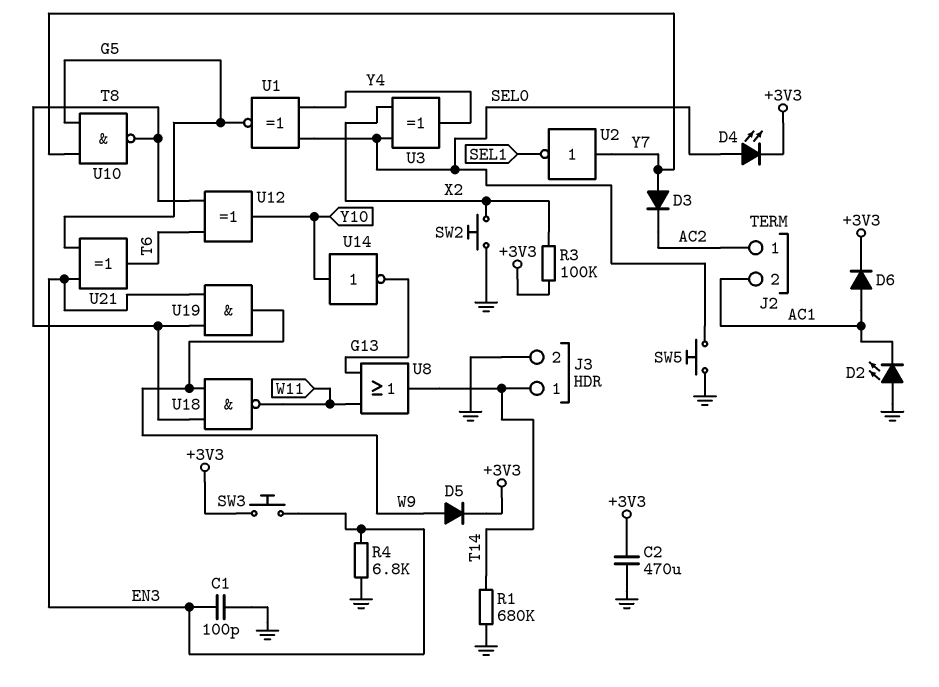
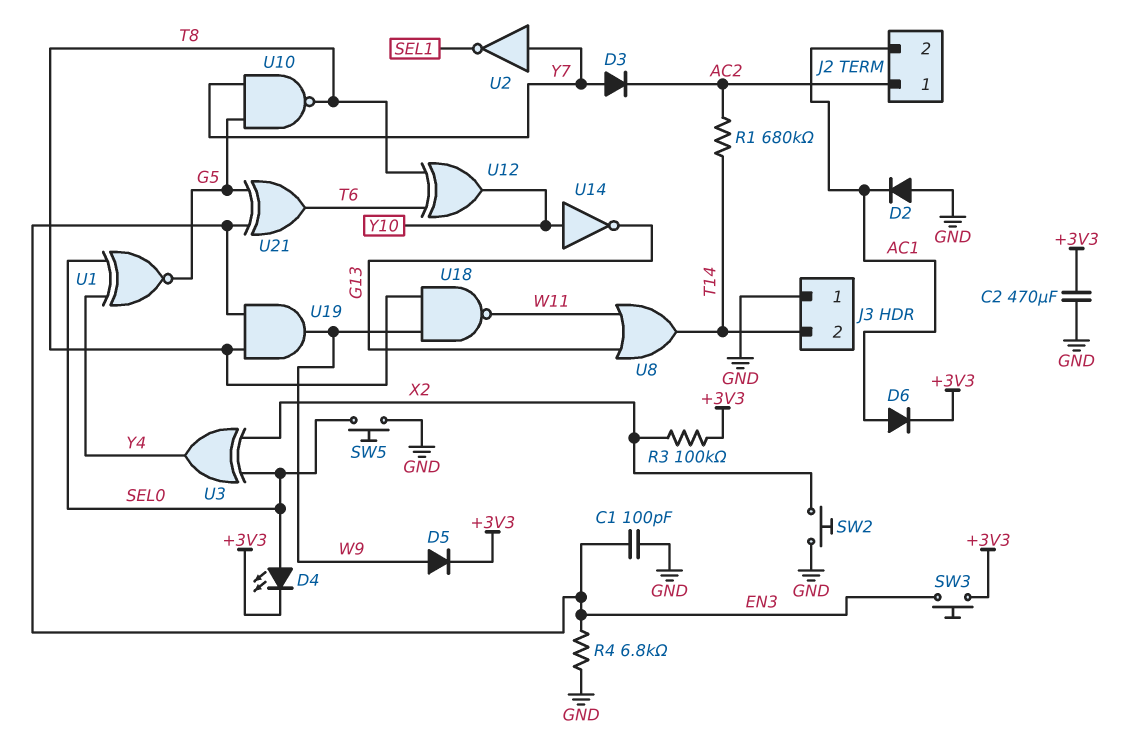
D2: LED (A GND, K AC1) -> diode (A GND, K AC1)
J3 pin 1: T14 -> GND
J3 pin 2: GND -> T14
R1: 680k (GND, T14) -> 680k (AC2, T14)

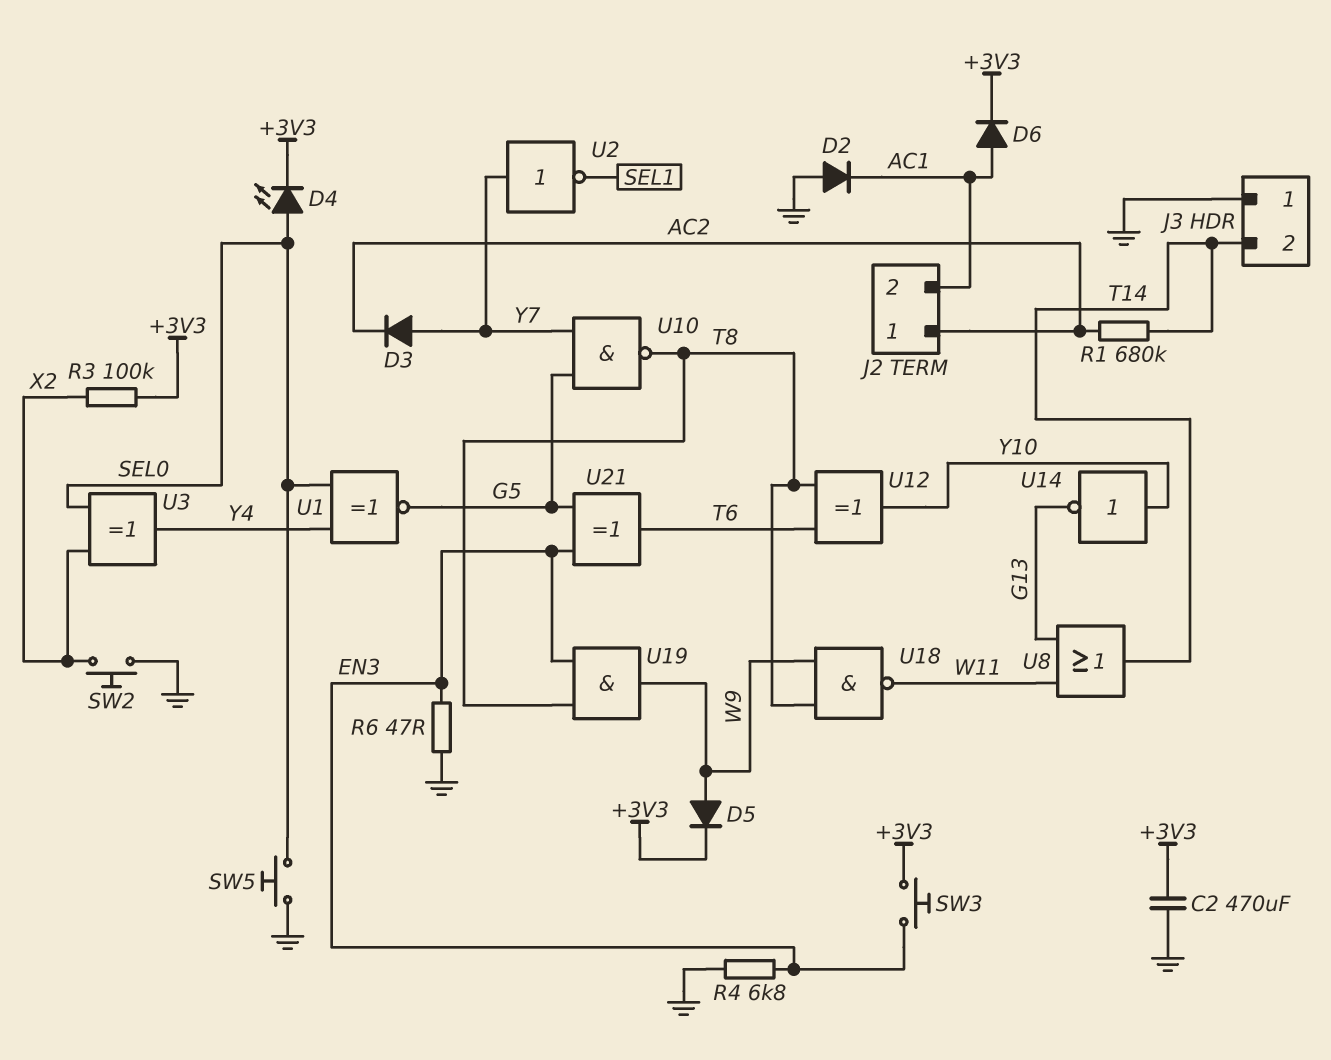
C1: 100pF (EN3, GND) -> none
R6: none -> 47 (EN3, GND)

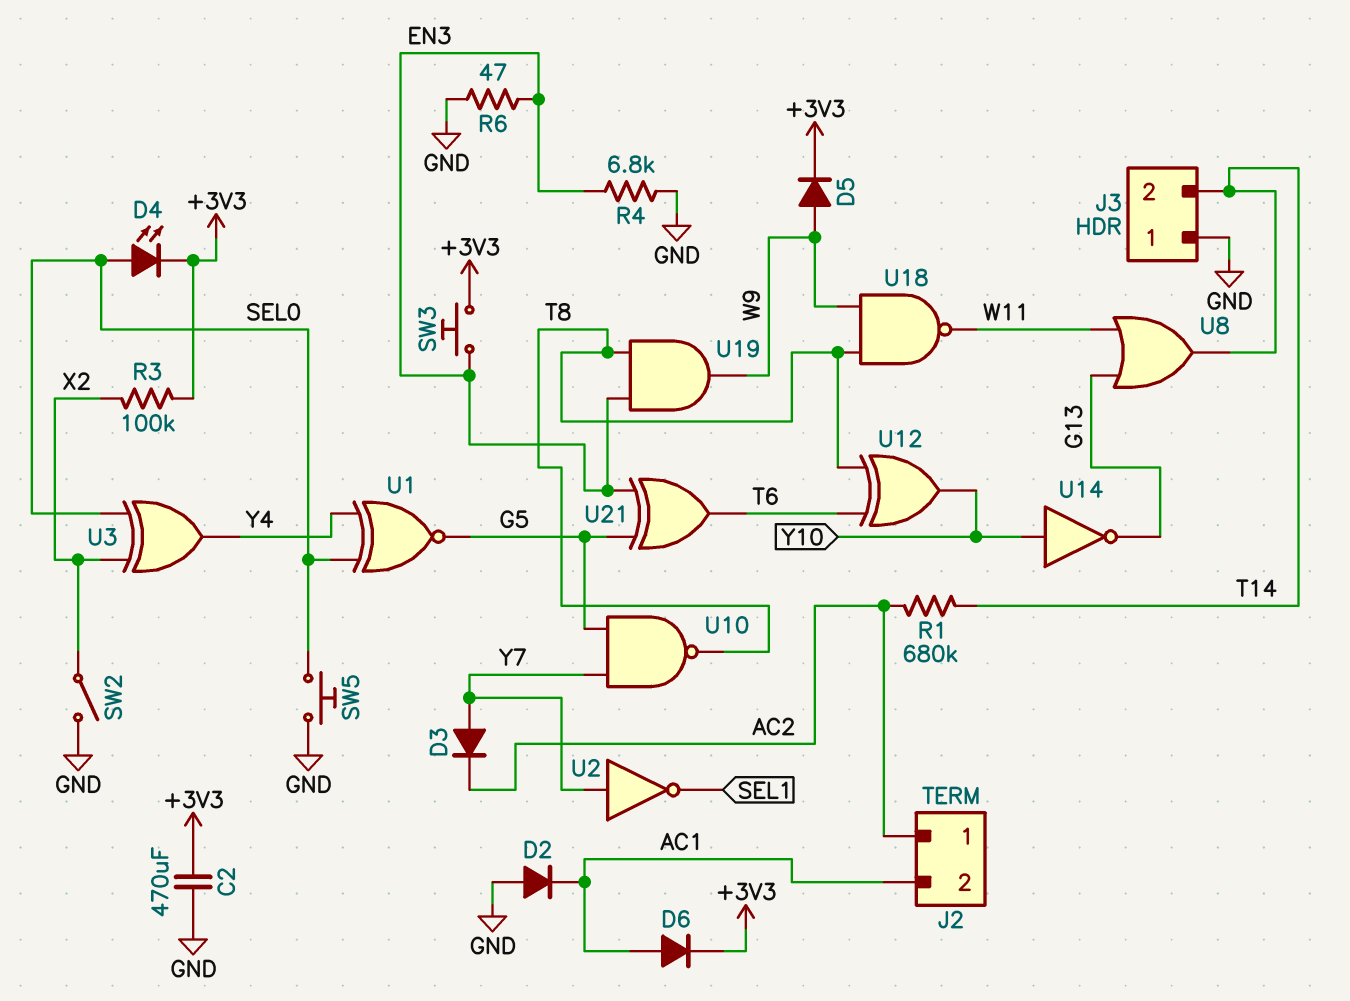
SW2: button (GND, X2) -> switch (GND, X2)

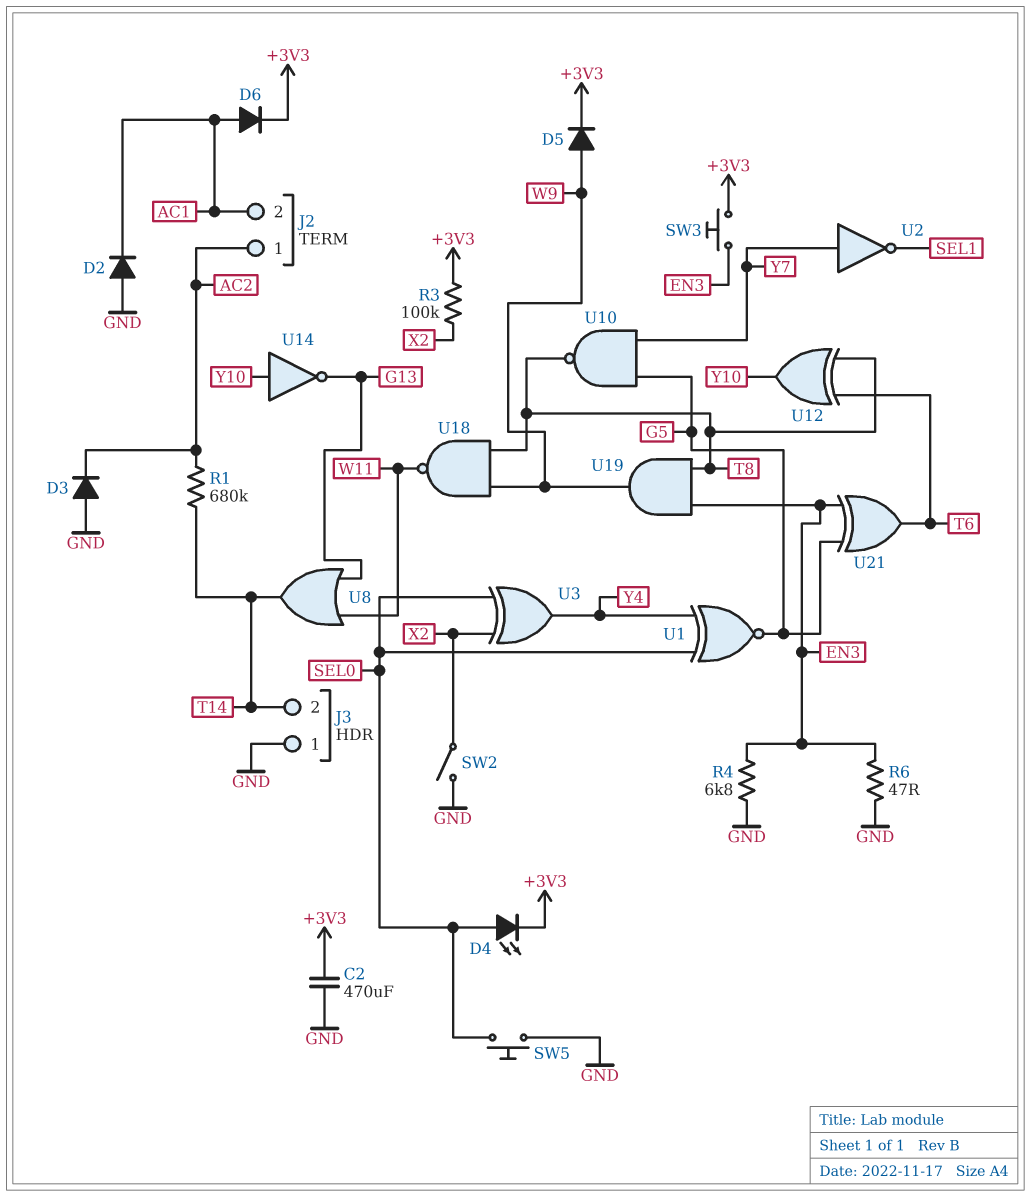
D3: diode (A Y7, K AC2) -> diode (A GND, K AC2)

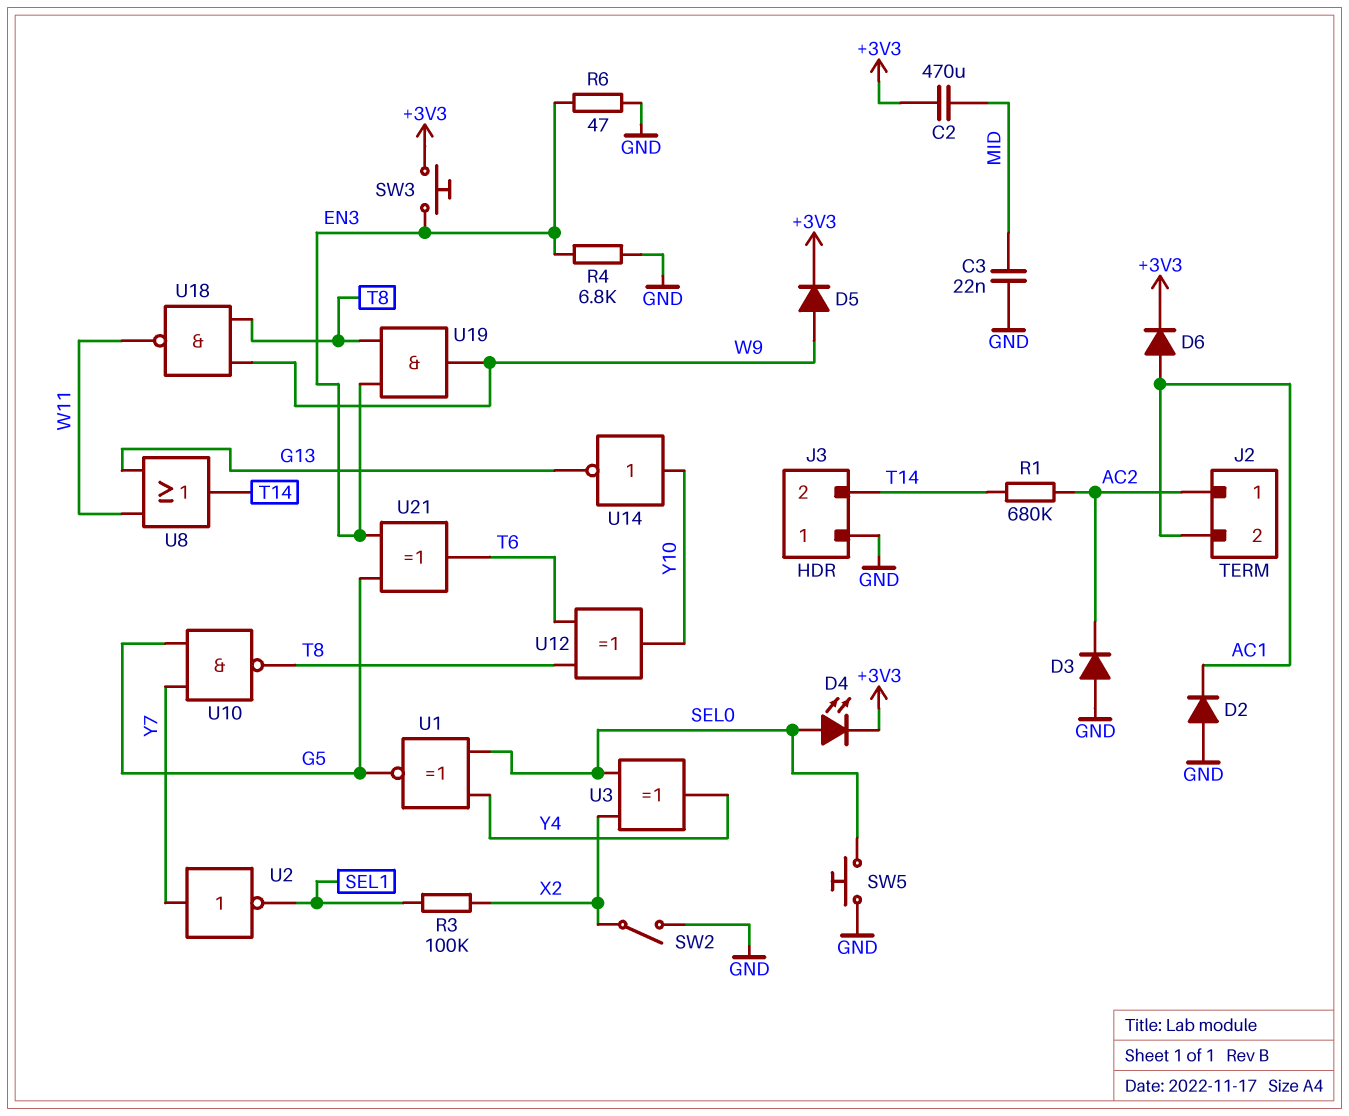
C2: 470uF (+3V3, GND) -> 470uF (+3V3, MID)
C3: none -> 22nF (GND, MID)
R3: 100k (+3V3, X2) -> 100k (SEL1, X2)

